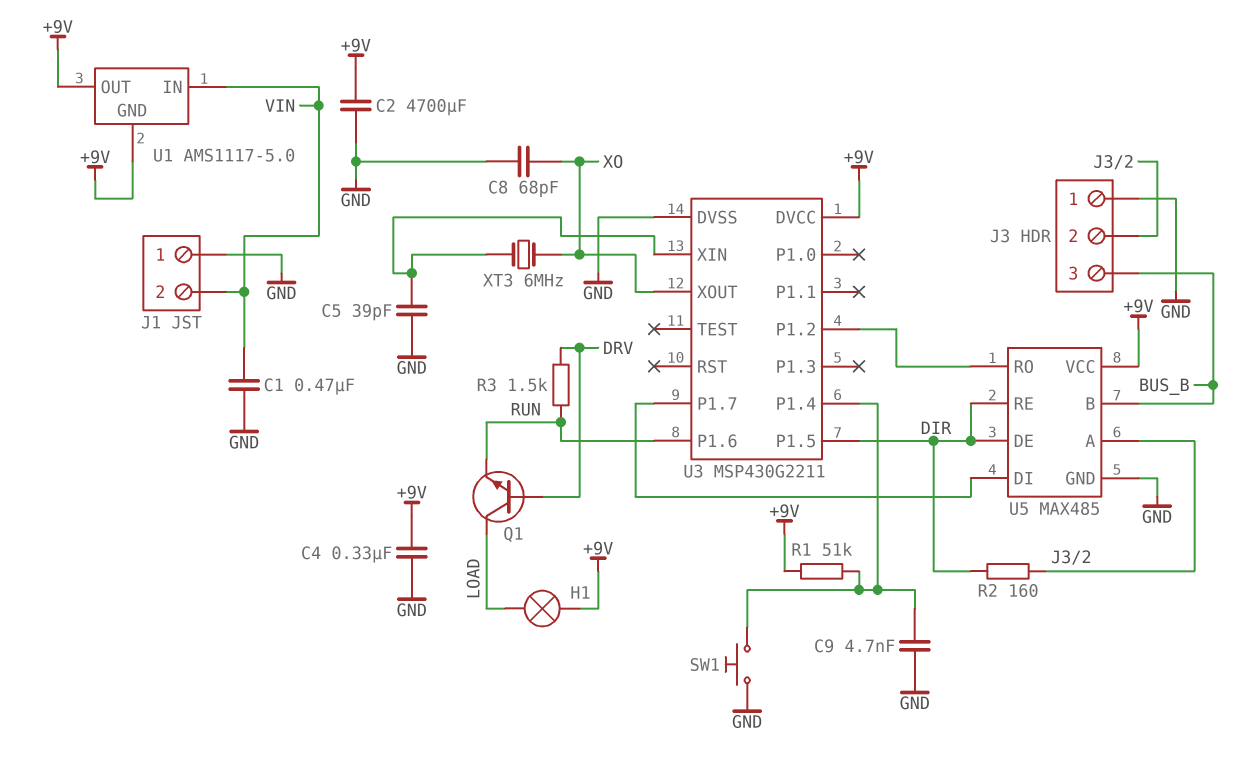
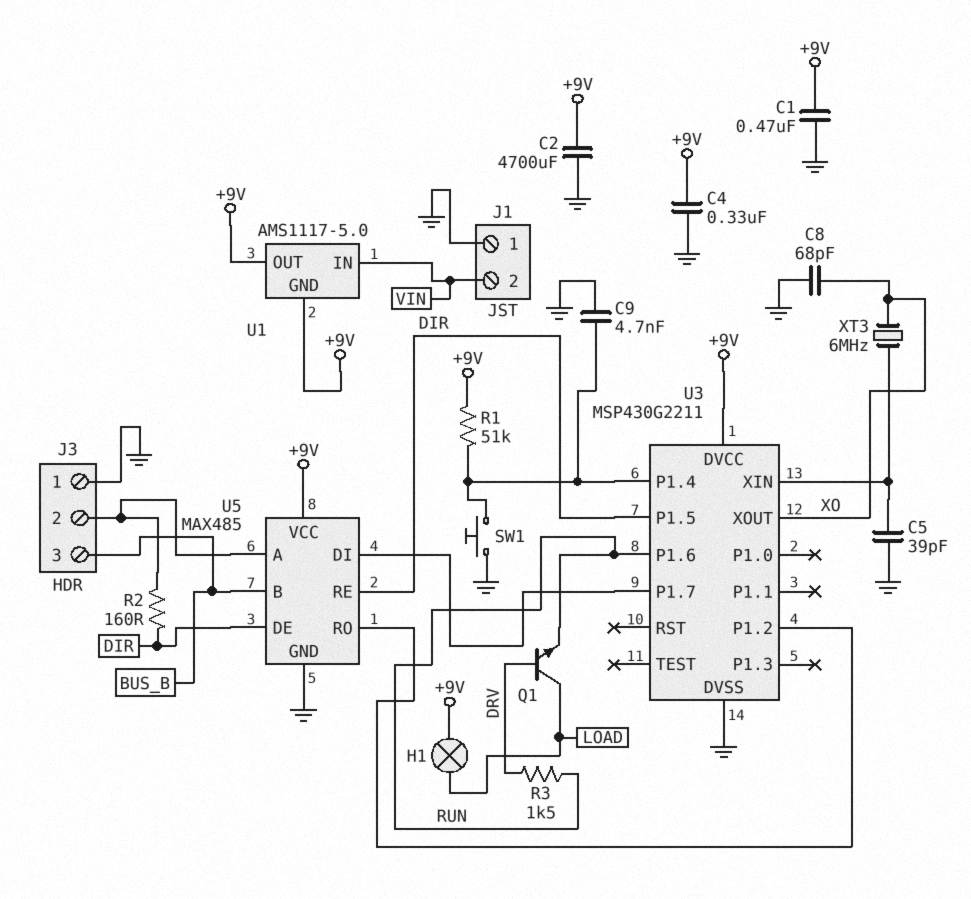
C1: 470nF (GND, VIN) -> 470nF (+9V, GND)

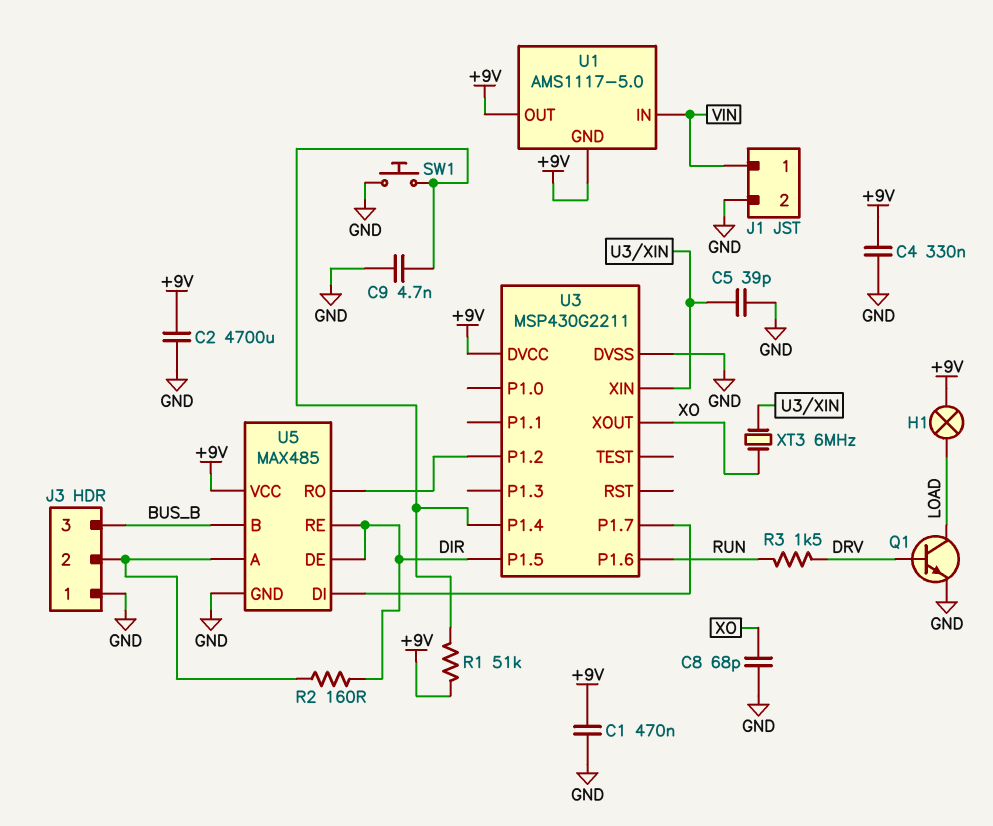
J1 pin 1: GND -> VIN
J1 pin 2: VIN -> GND
Q1: NPN (B DRV, C LOAD, E RUN) -> NPN (B DRV, C LOAD, E GND)

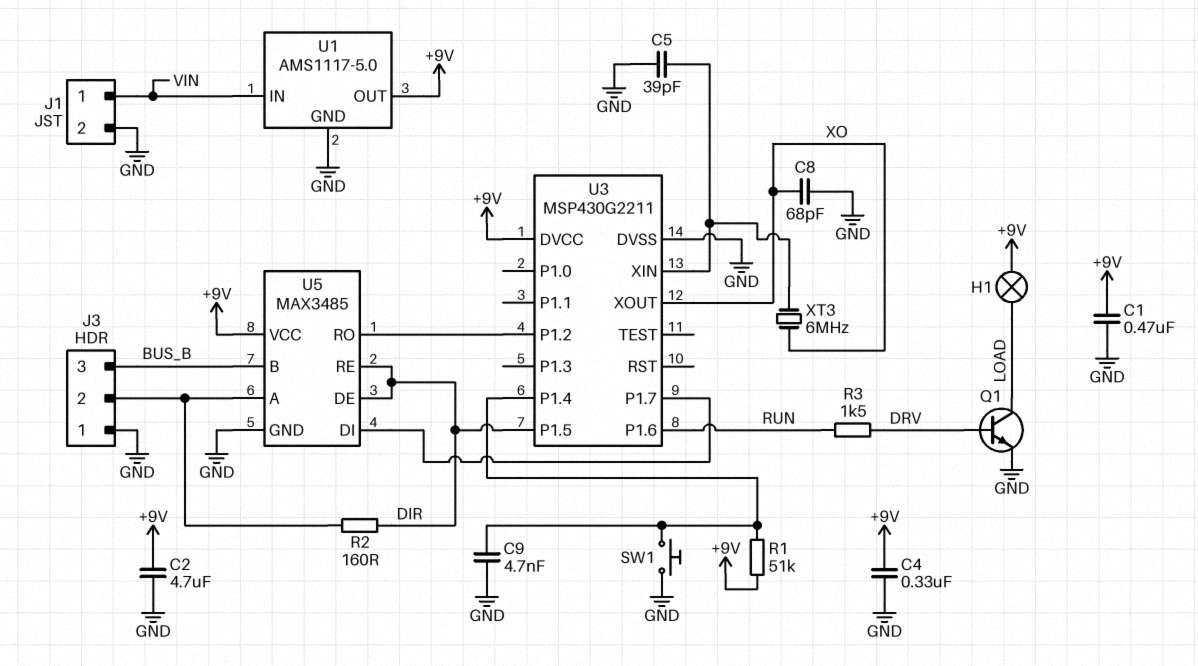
C2: 4700uF (+9V, GND) -> 4.7uF (+9V, GND)
U1 pin GND: +9V -> GND
U5: MAX485 -> MAX3485

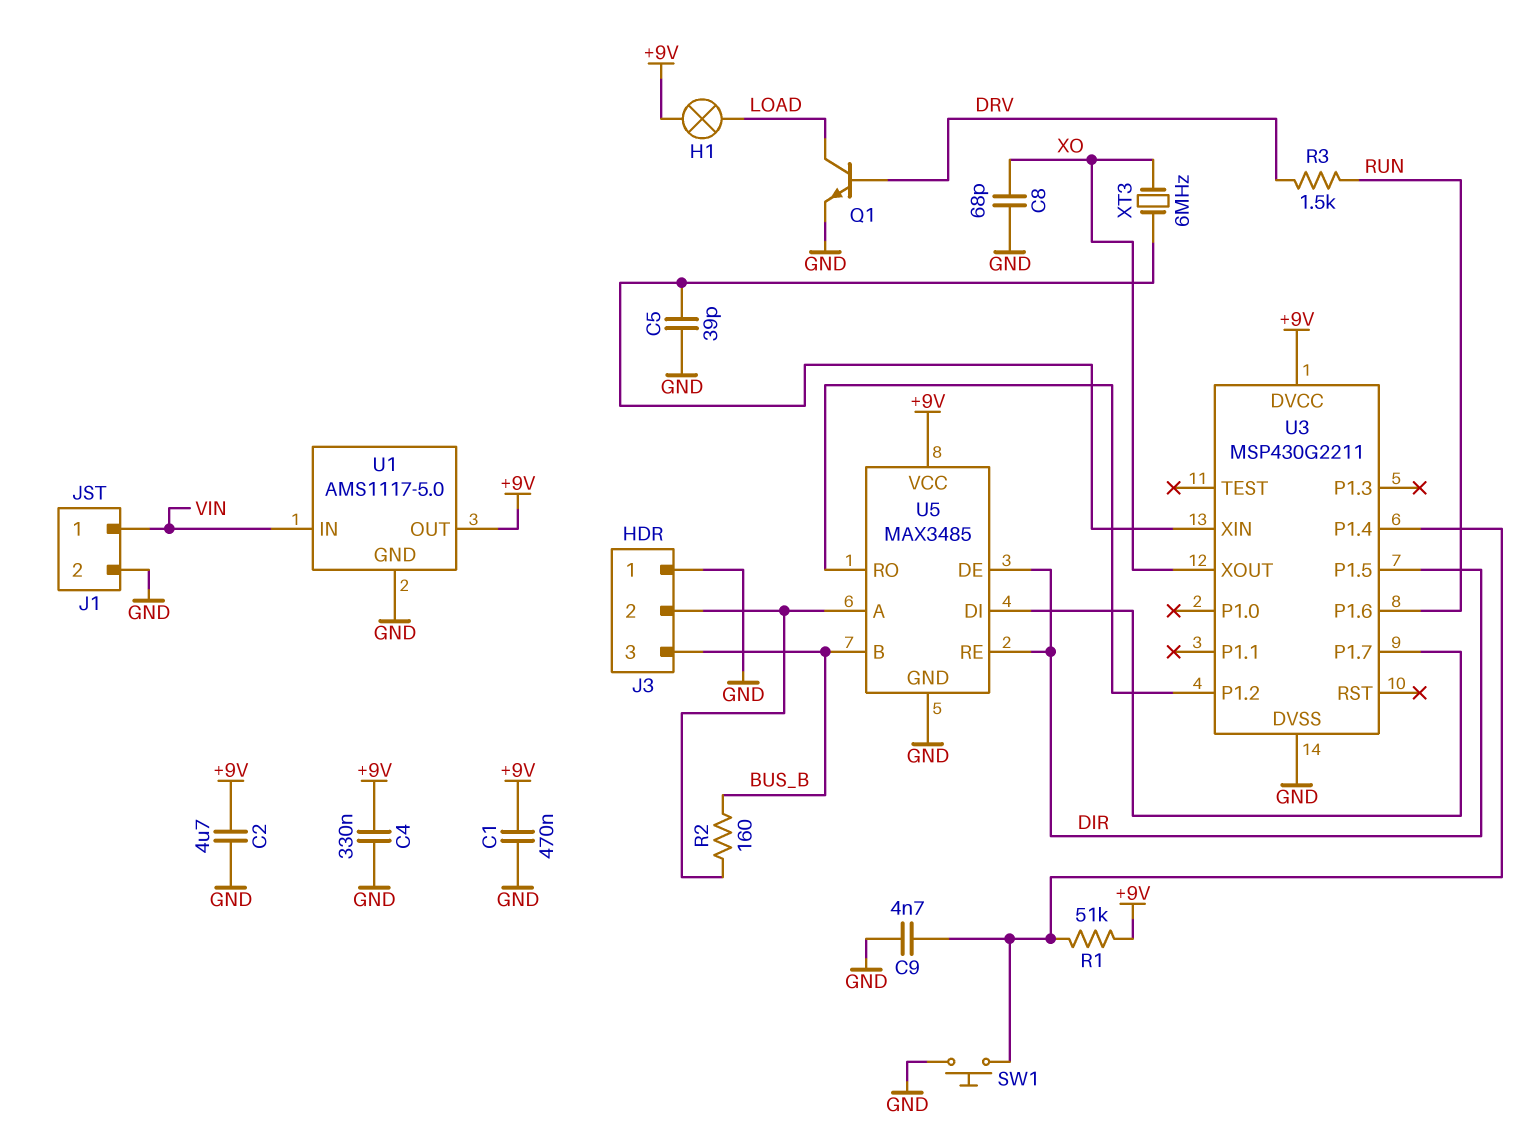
R2: 160 (DIR, J3/2) -> 160 (BUS_B, J3/2)

